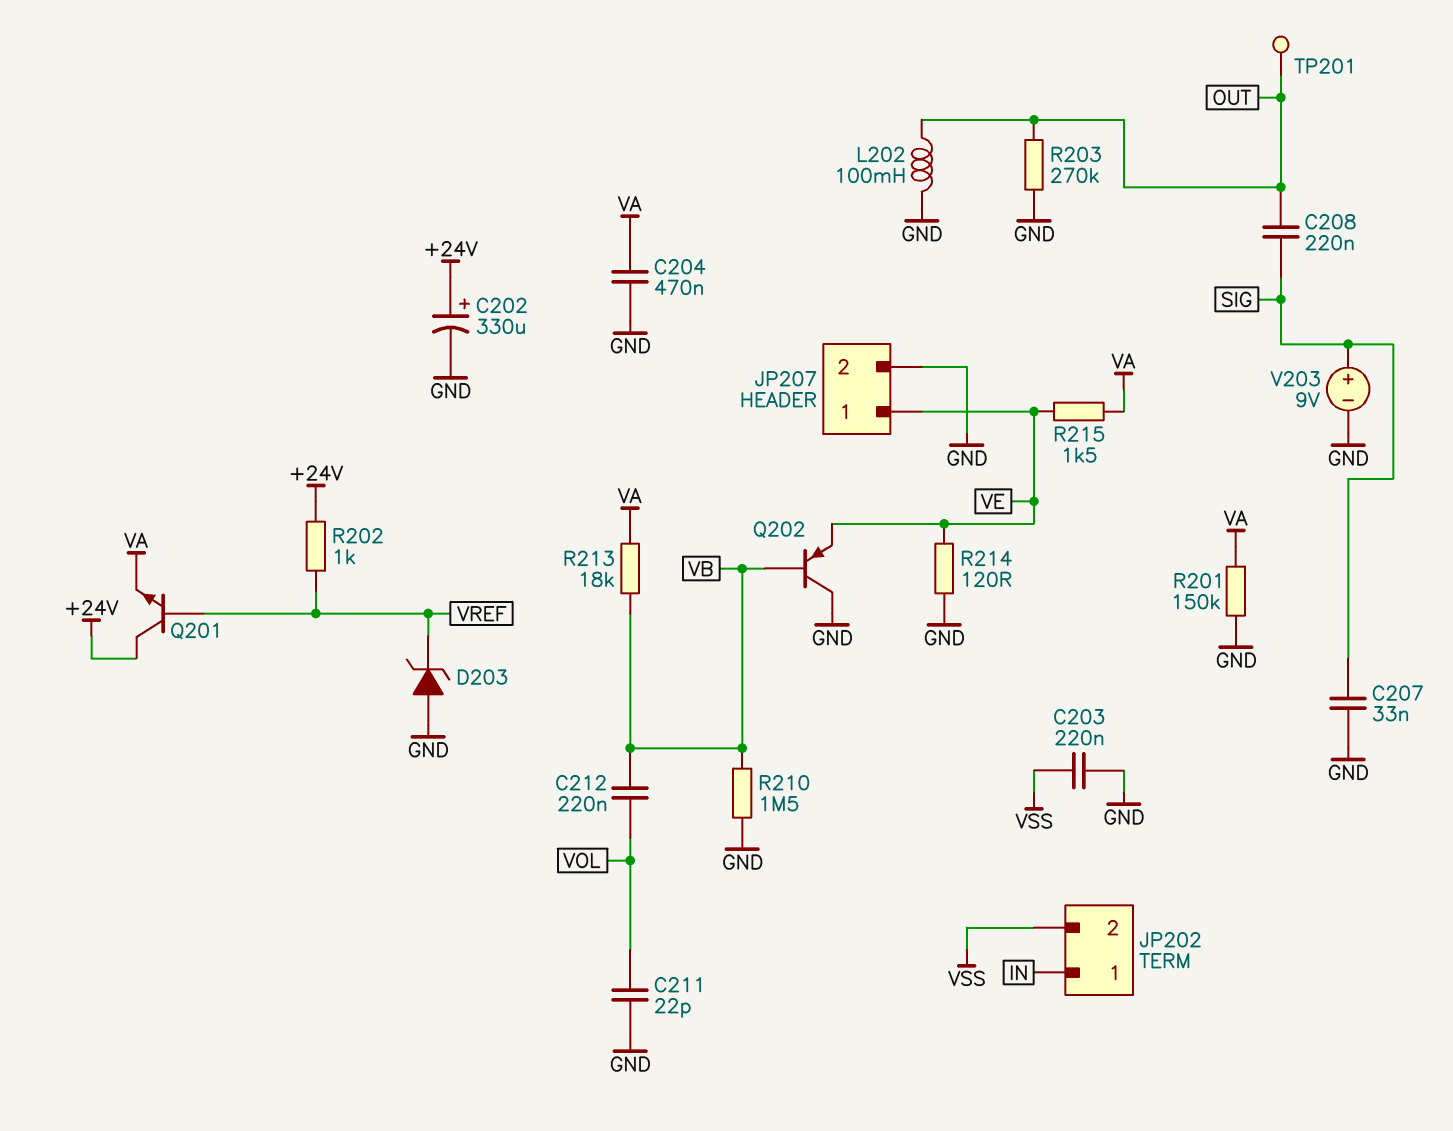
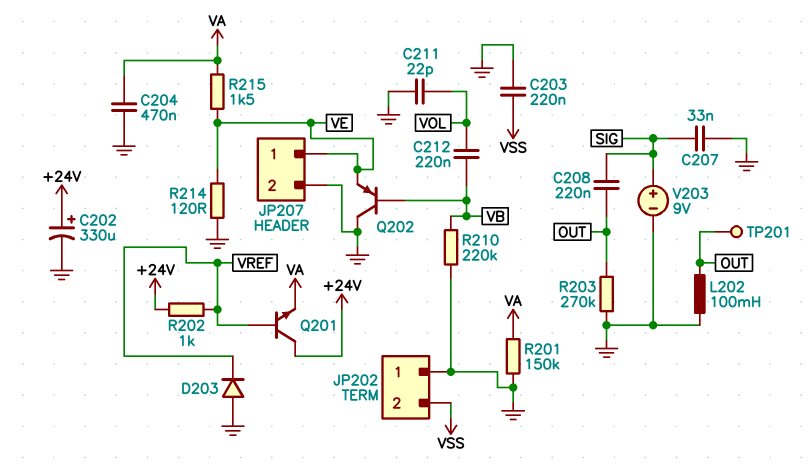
D203: zener (A GND, K VREF) -> diode (A GND, K VREF)
JP202 pin 1: IN -> GND
R210: 1.5M (GND, VB) -> 220k (GND, VB)
R213: 18k (VA, VB) -> none

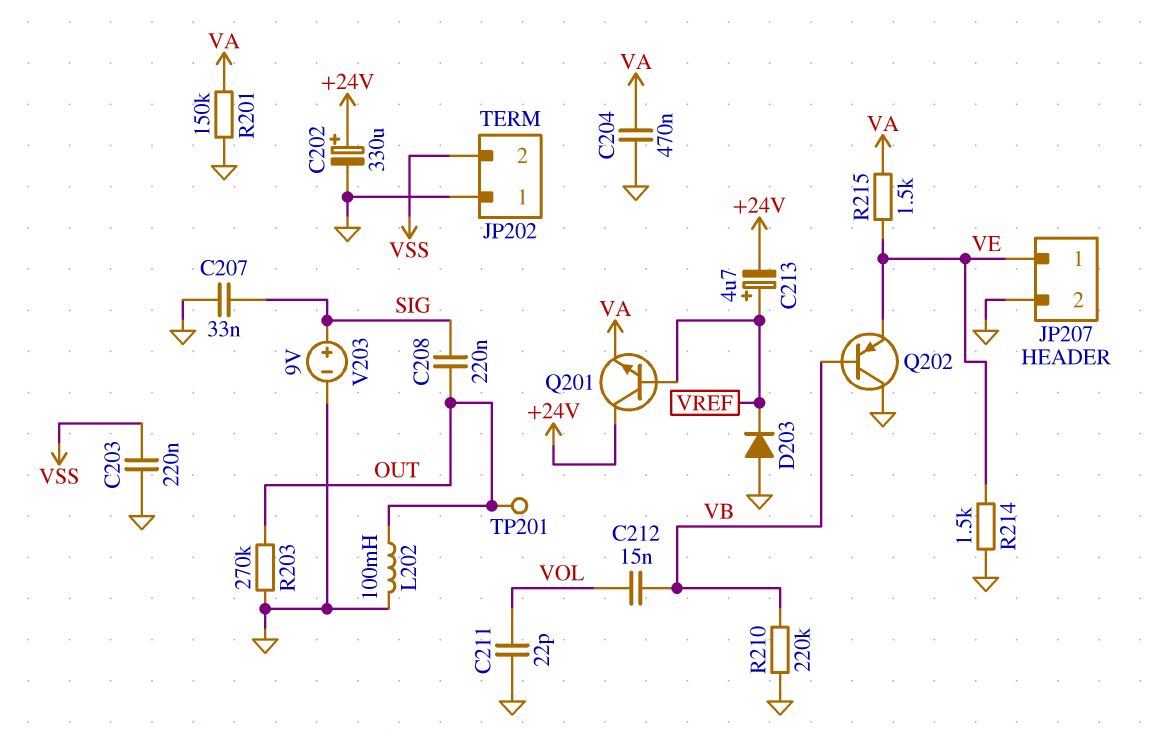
C212: 220nF (VB, VOL) -> 15nF (VB, VOL)
C213: none -> 4.7uF (plus VREF, minus +24V)
R202: 1k (+24V, VREF) -> none
R214: 120 (GND, VE) -> 1.5k (GND, VE)

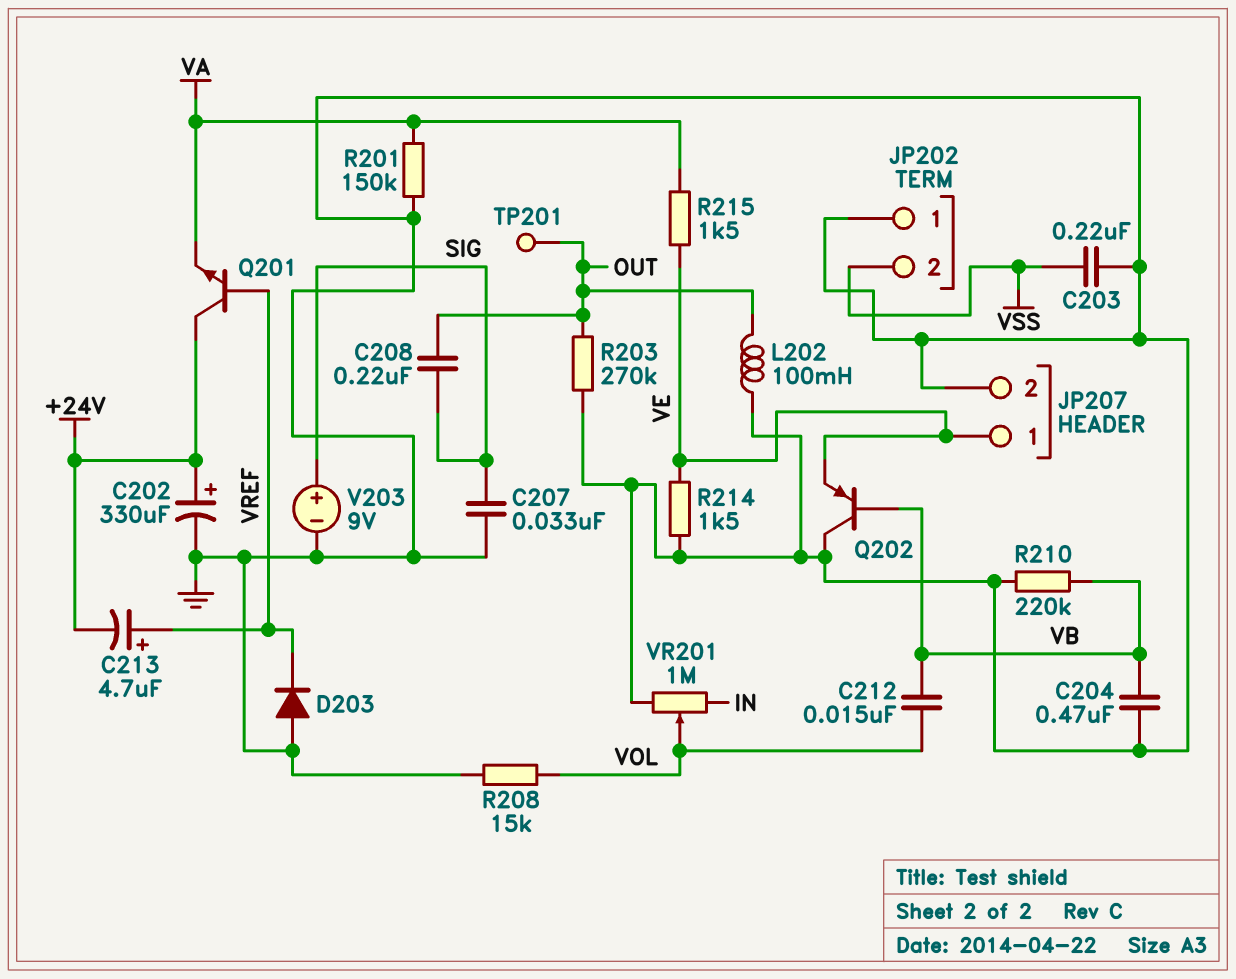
C204: 470nF (GND, VA) -> 470nF (GND, VB)
C211: 22pF (GND, VOL) -> none
R208: none -> 15k (GND, VOL)
VR201: none -> 1M (GND, IN, wiper VOL)

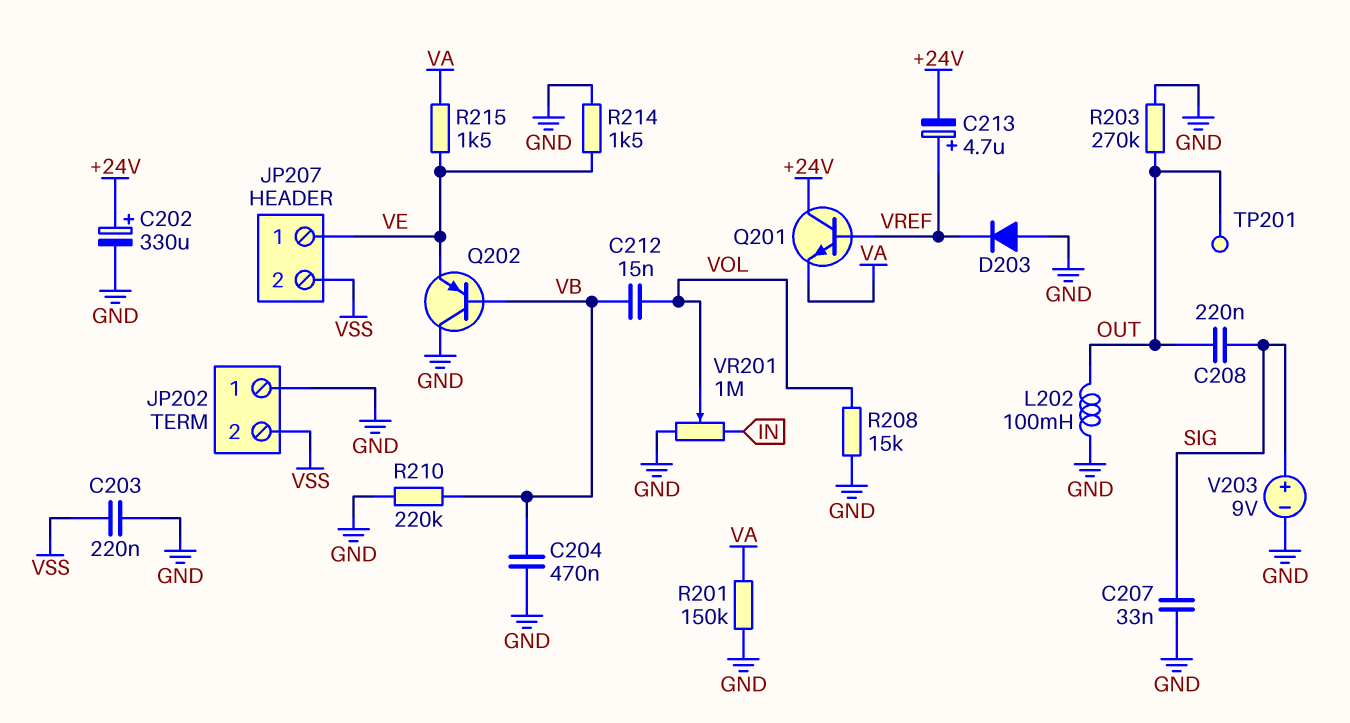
JP207 pin 2: GND -> VSS

